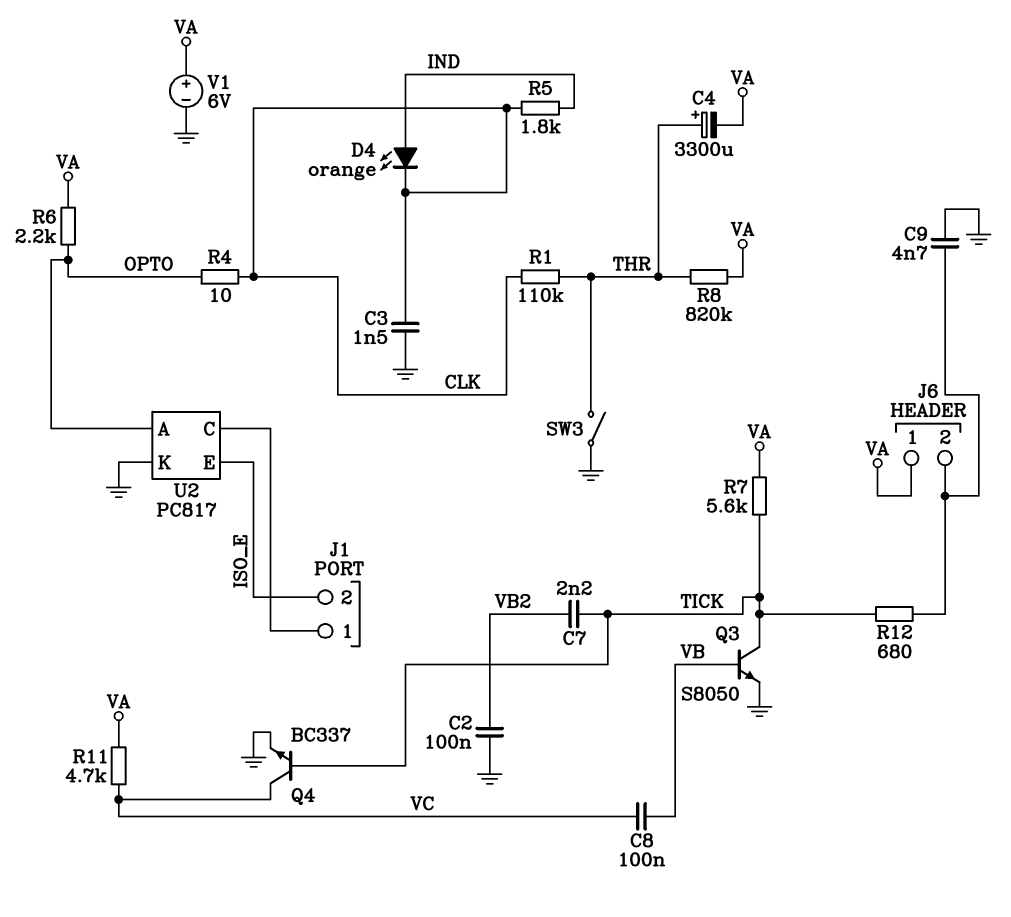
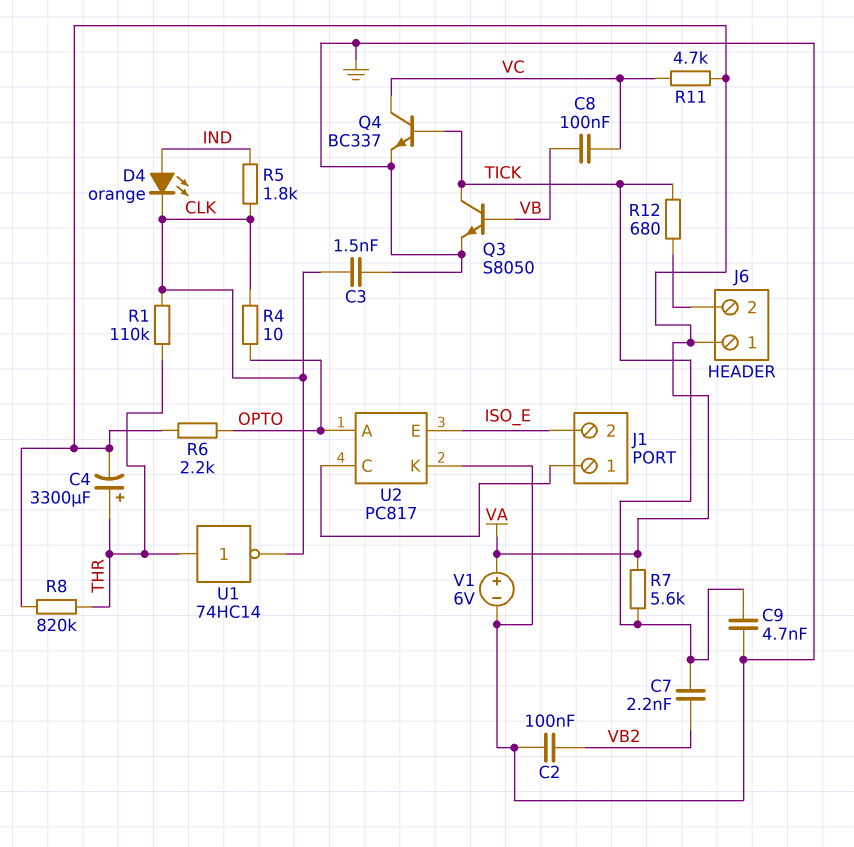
C9: 4.7nF (GND, J6/2) -> 4.7nF (GND, TICK)
SW3: switch (GND, THR) -> none
U1: none -> NOT 74HC14 (in THR, out CLK)

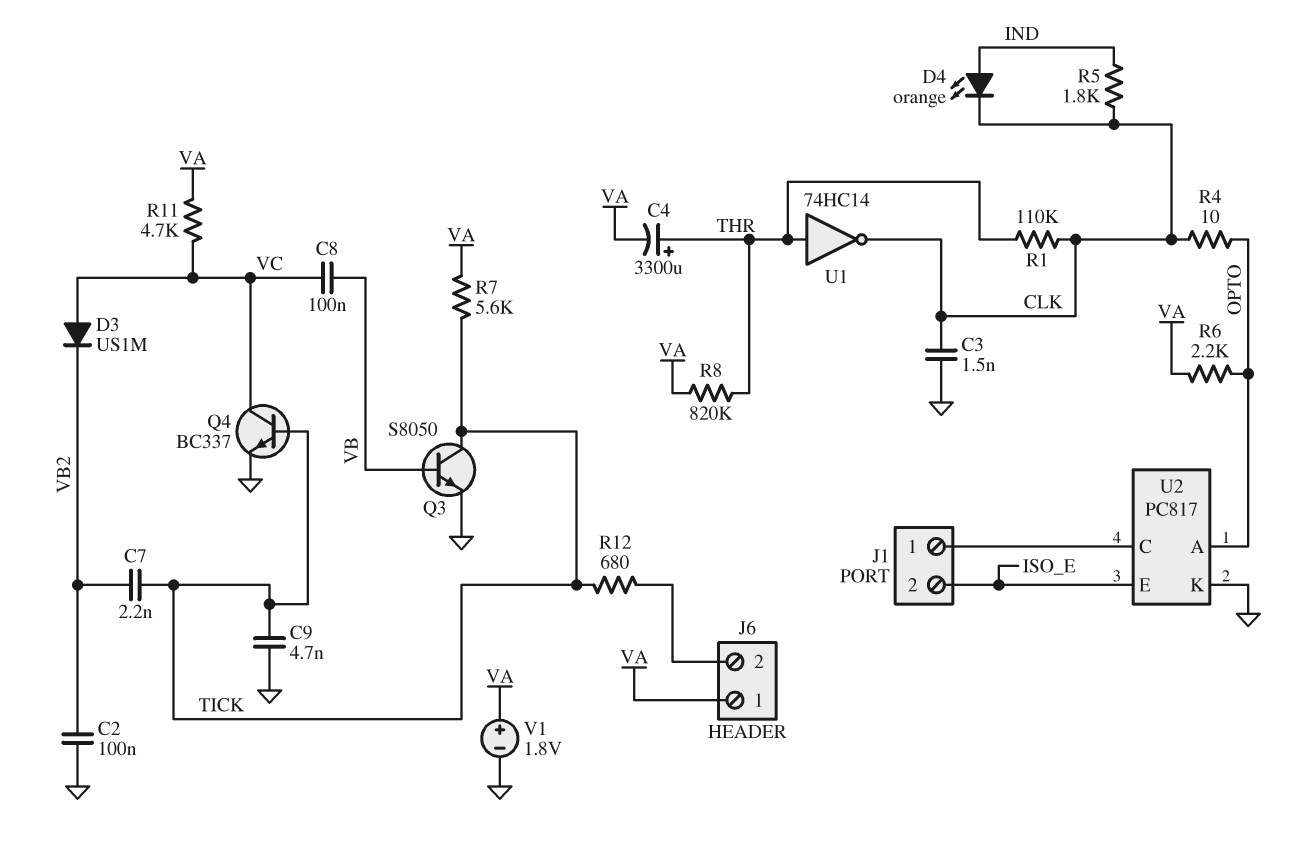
D3: none -> diode US1M (A VC, K VB2)
V1: 6V (plus VA, minus GND) -> 1.8V (plus VA, minus GND)

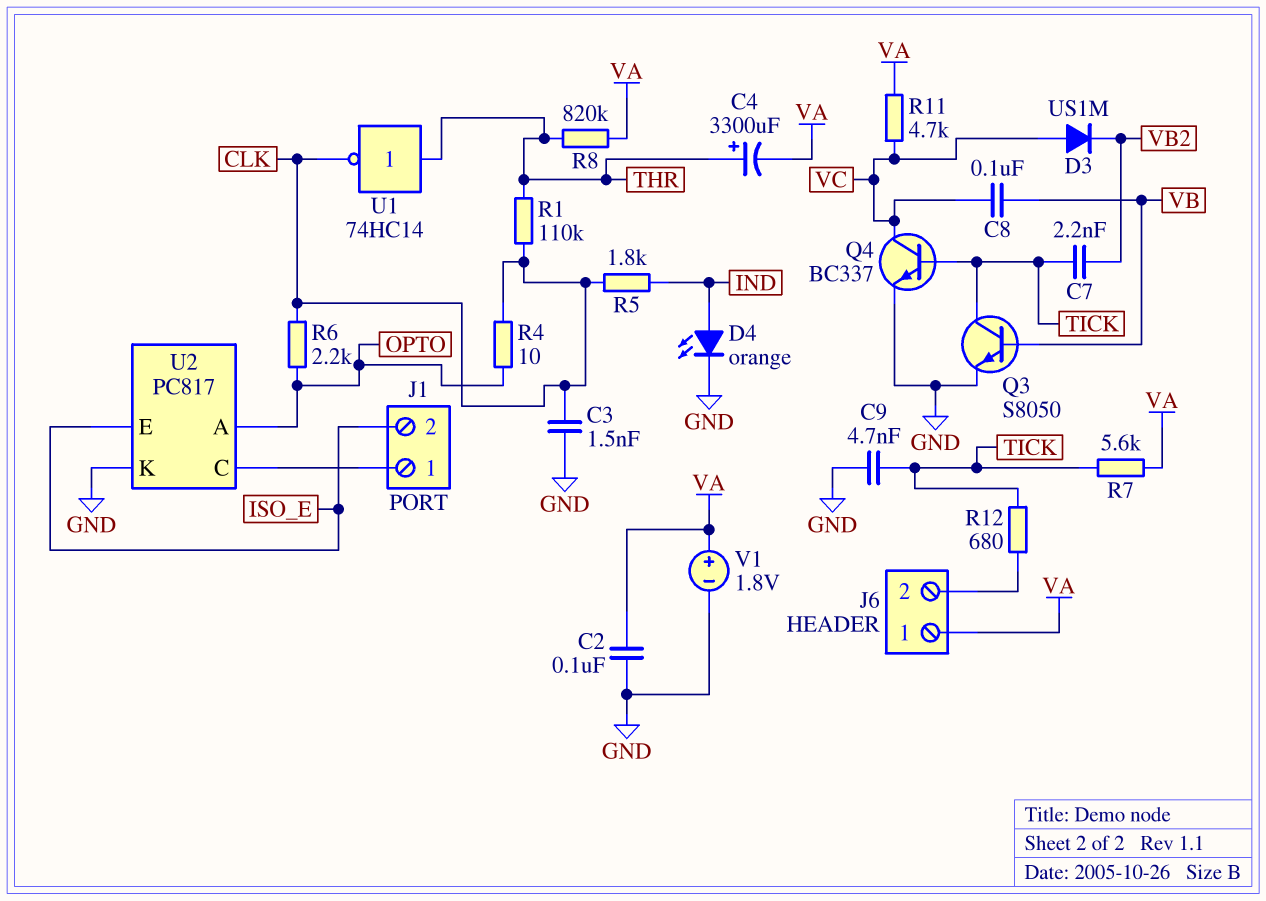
C2: 100nF (GND, VB2) -> 100nF (GND, VA)
D4: LED orange (A IND, K CLK) -> LED orange (A IND, K GND)
R6: 2.2k (OPTO, VA) -> 2.2k (CLK, OPTO)

